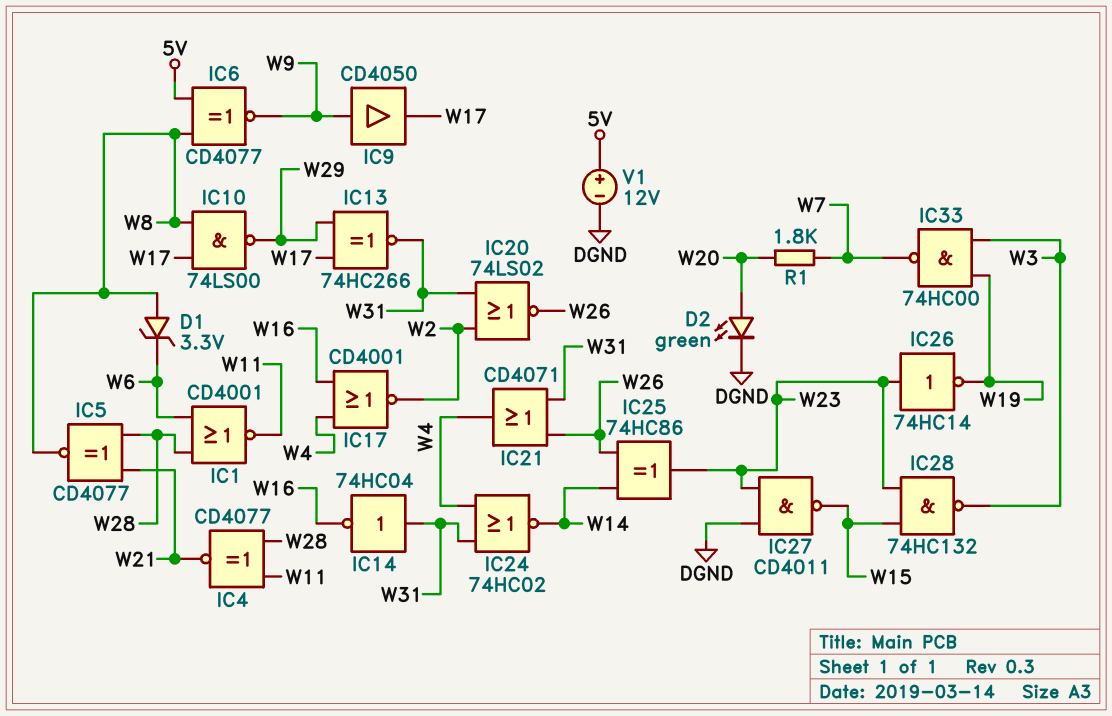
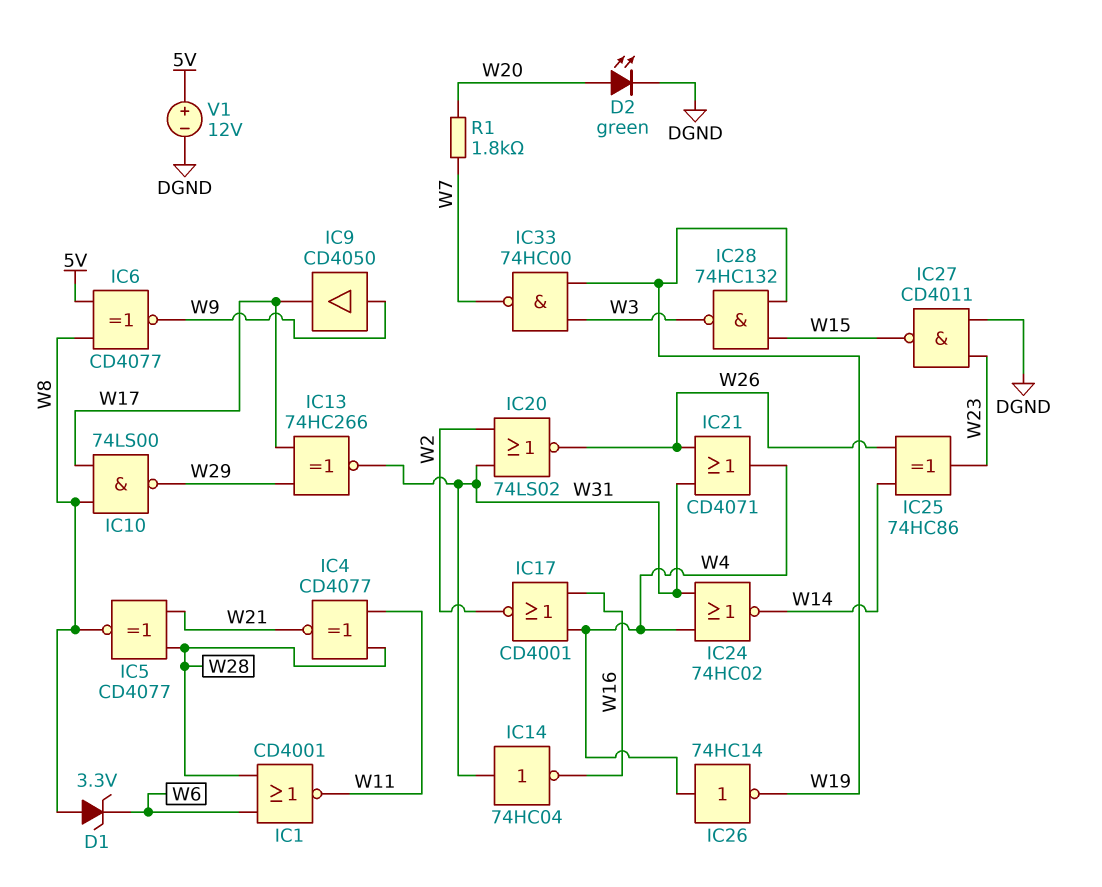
IC26: NOT 74HC14 (in W23, out W19) -> NOT 74HC14 (in W4, out W19)
IC28: NAND 74HC132 (in W15, in W23, out W3) -> NAND 74HC132 (in W15, in W19, out W3)

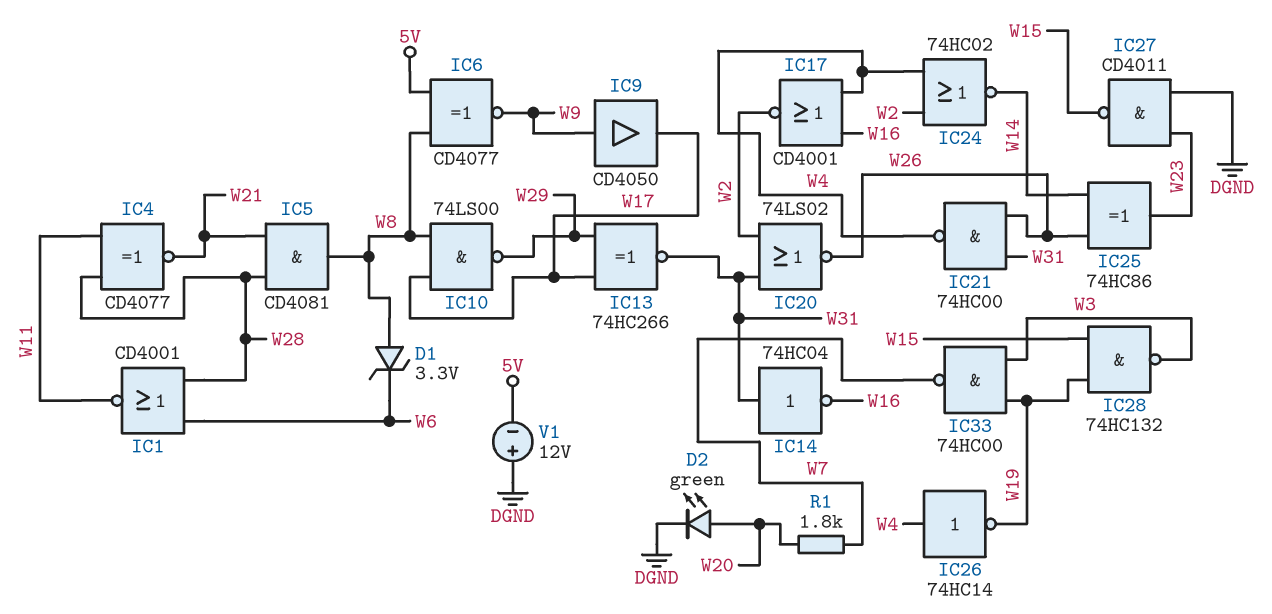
IC5: XNOR CD4077 (in W21, in W28, out W8) -> AND CD4081 (in W21, in W28, out W8)
IC21: OR CD4071 (in W26, in W31, out W4) -> NAND 74HC00 (in W26, in W31, out W4)
IC24: NOR 74HC02 (in W4, in W31, out W14) -> NOR 74HC02 (in W2, in W4, out W14)
V1: 12V (plus 5V, minus DGND) -> 12V (plus DGND, minus 5V)

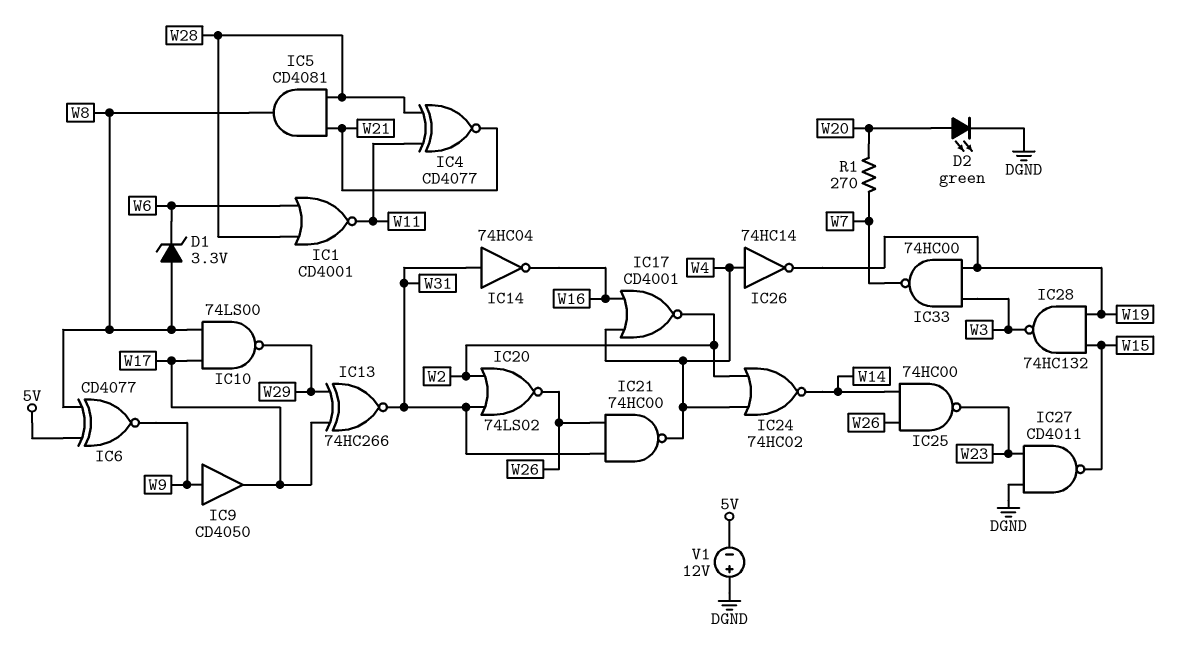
IC25: XOR 74HC86 (in W14, in W26, out W23) -> NAND 74HC00 (in W14, in W26, out W23)
R1: 1.8k (W7, W20) -> 270 (W7, W20)

